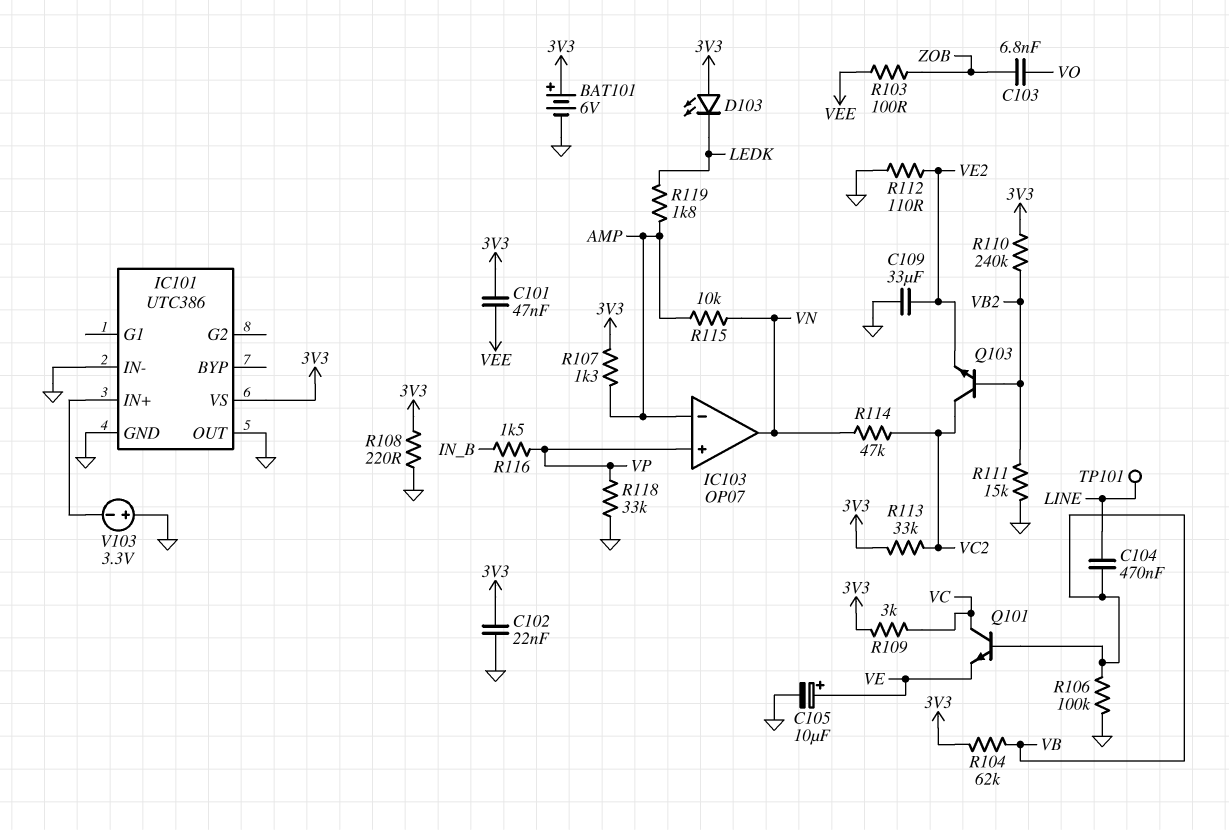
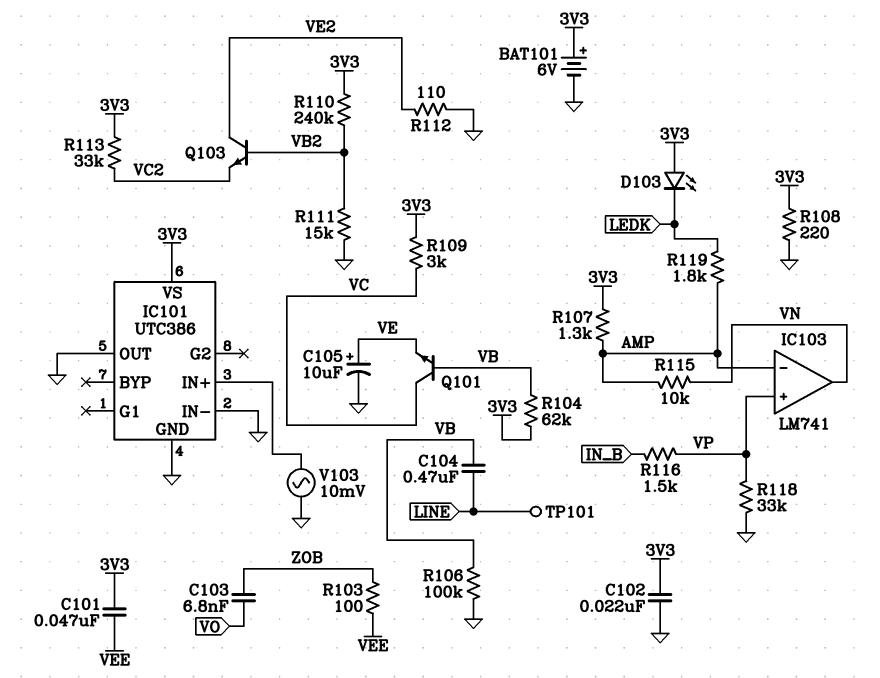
C109: 33uF (GND, VE2) -> none
IC103: OP07 -> LM741
Q103: NPN (B VB2, C VC2, E VE2) -> NPN (B VB2, C VE2, E VC2)
R114: 47k (VC2, VN) -> none
V103: 3.3V (plus GND, minus IC101/IN+) -> AC 10mV (GND, IC101/IN+)

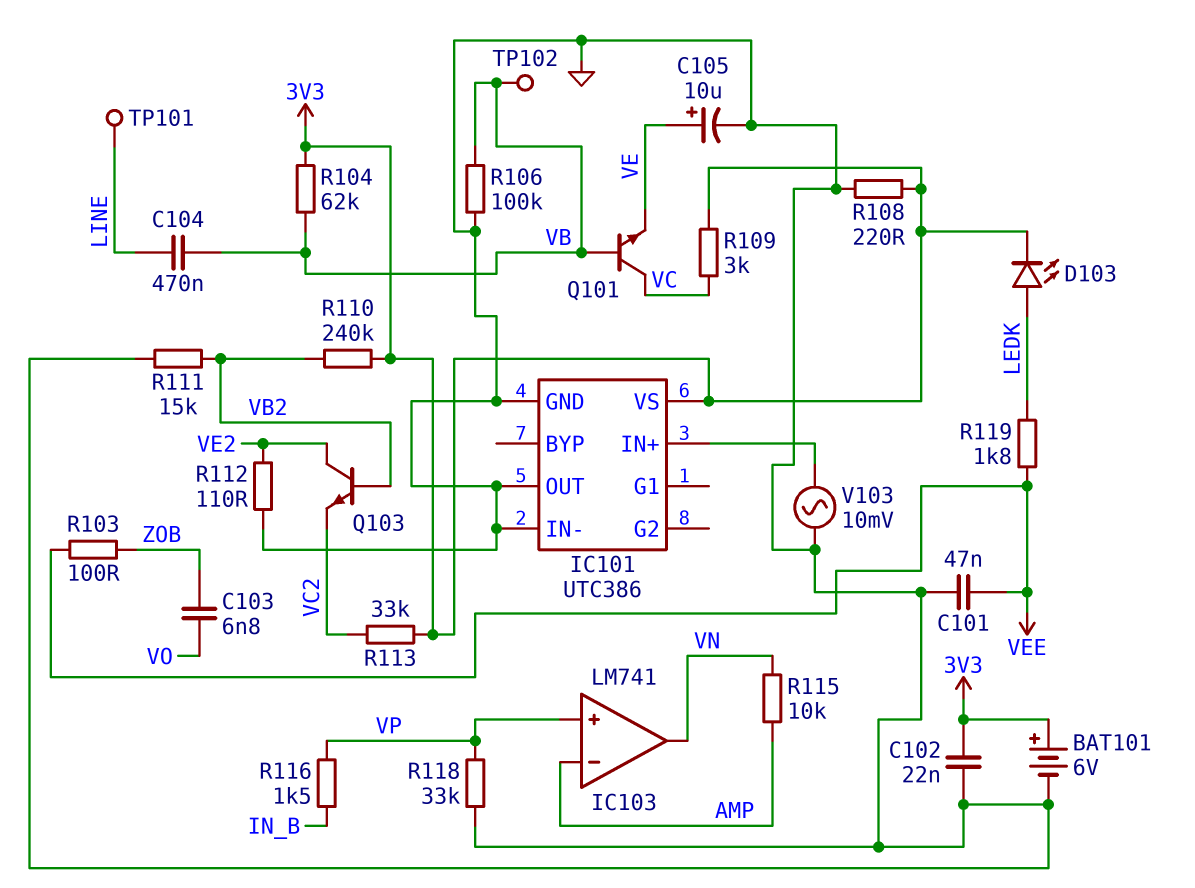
C101: 47nF (3V3, VEE) -> 47nF (GND, VEE)
D103: LED (A 3V3, K LEDK) -> LED (A LEDK, K 3V3)
R107: 1.3k (3V3, AMP) -> none
R119: 1.8k (AMP, LEDK) -> 1.8k (LEDK, VEE)
TP102: none -> test point (VB)

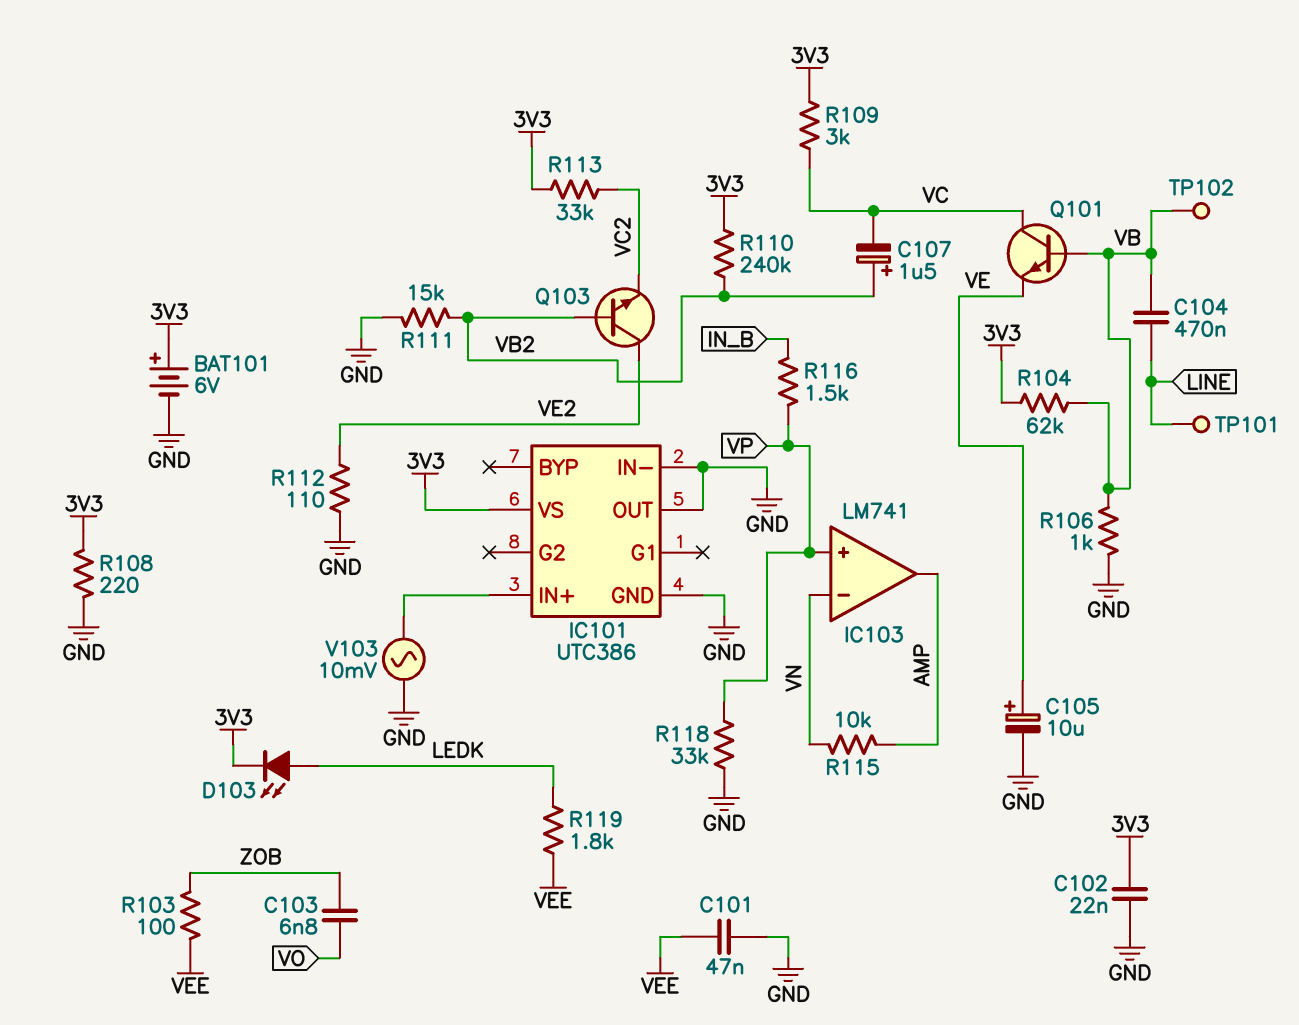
C107: none -> 1.5uF (plus VB2, minus VC)
IC103 pin in-: AMP -> VN
IC103 pin out: VN -> AMP
R106: 100k (GND, VB) -> 1k (GND, VB)

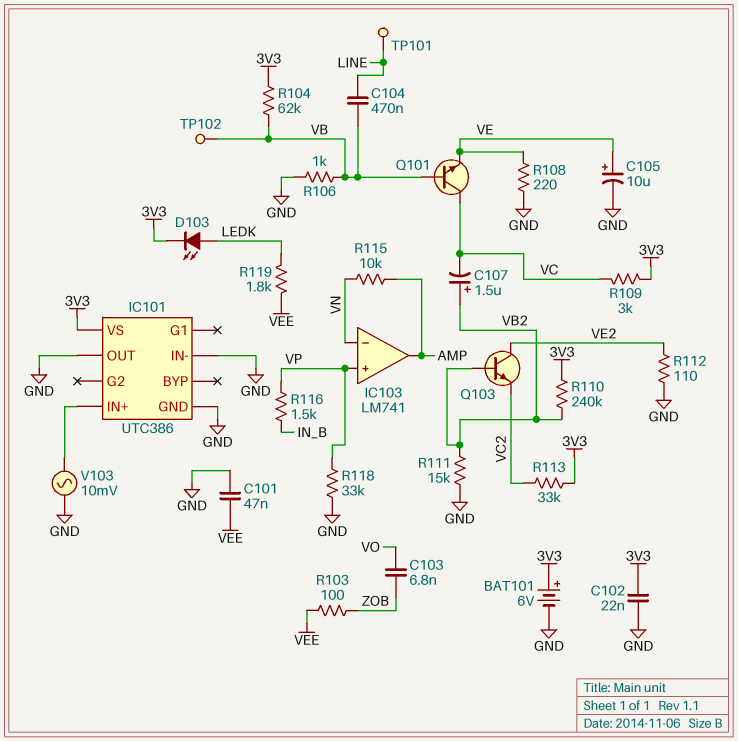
R108: 220 (3V3, GND) -> 220 (GND, VE)

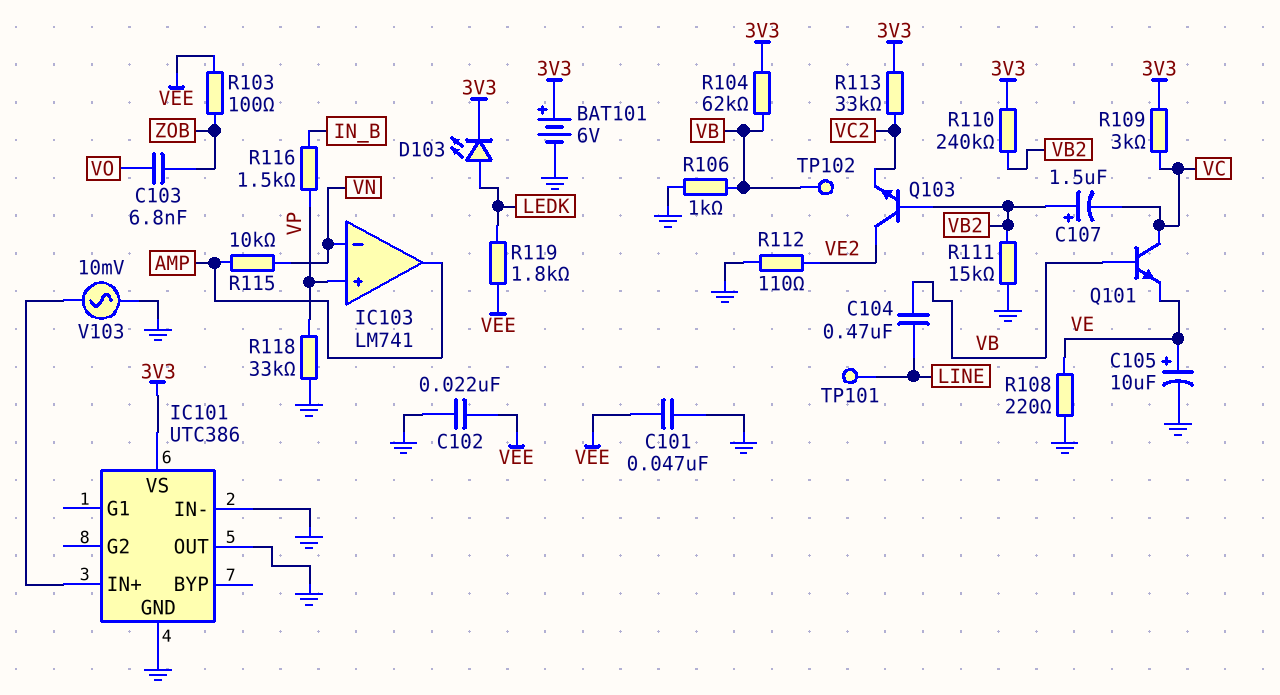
C102: 22nF (3V3, GND) -> 22nF (GND, VEE)

